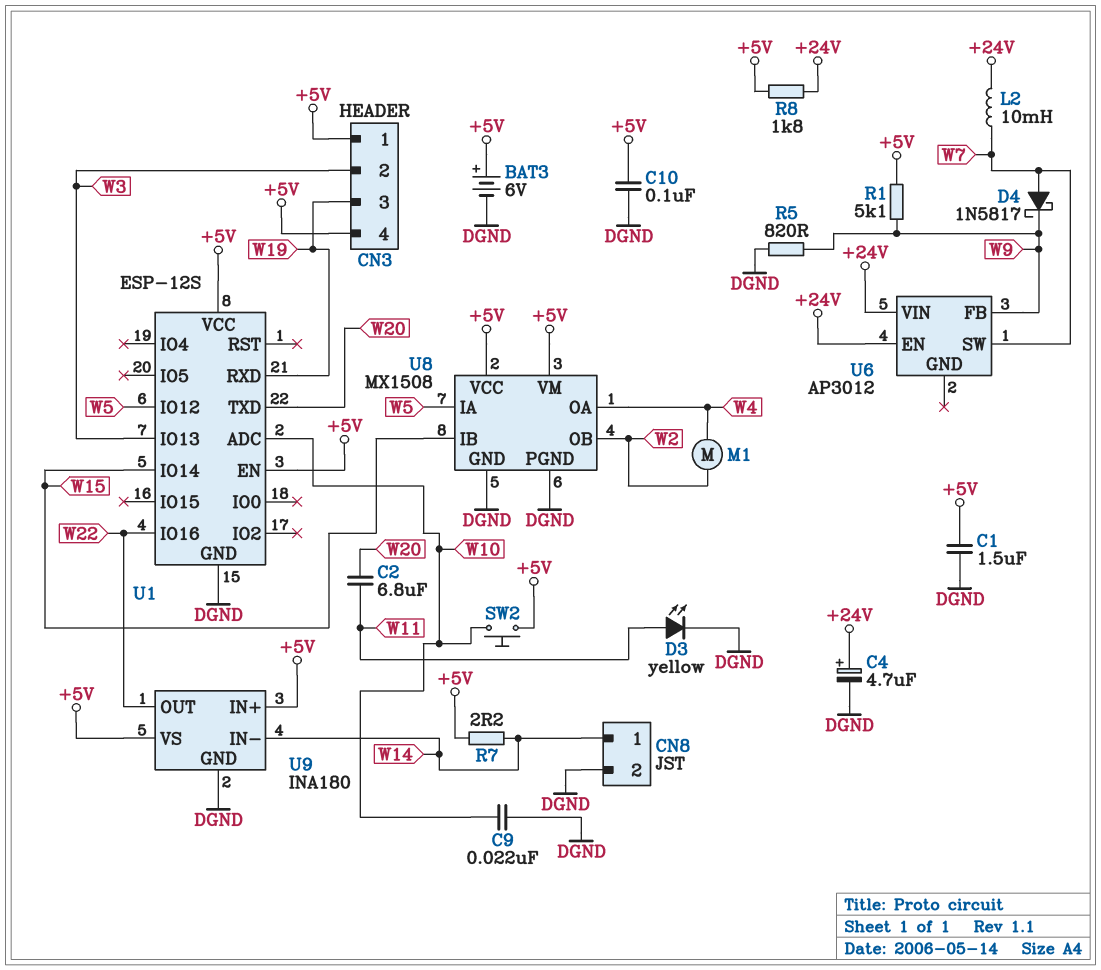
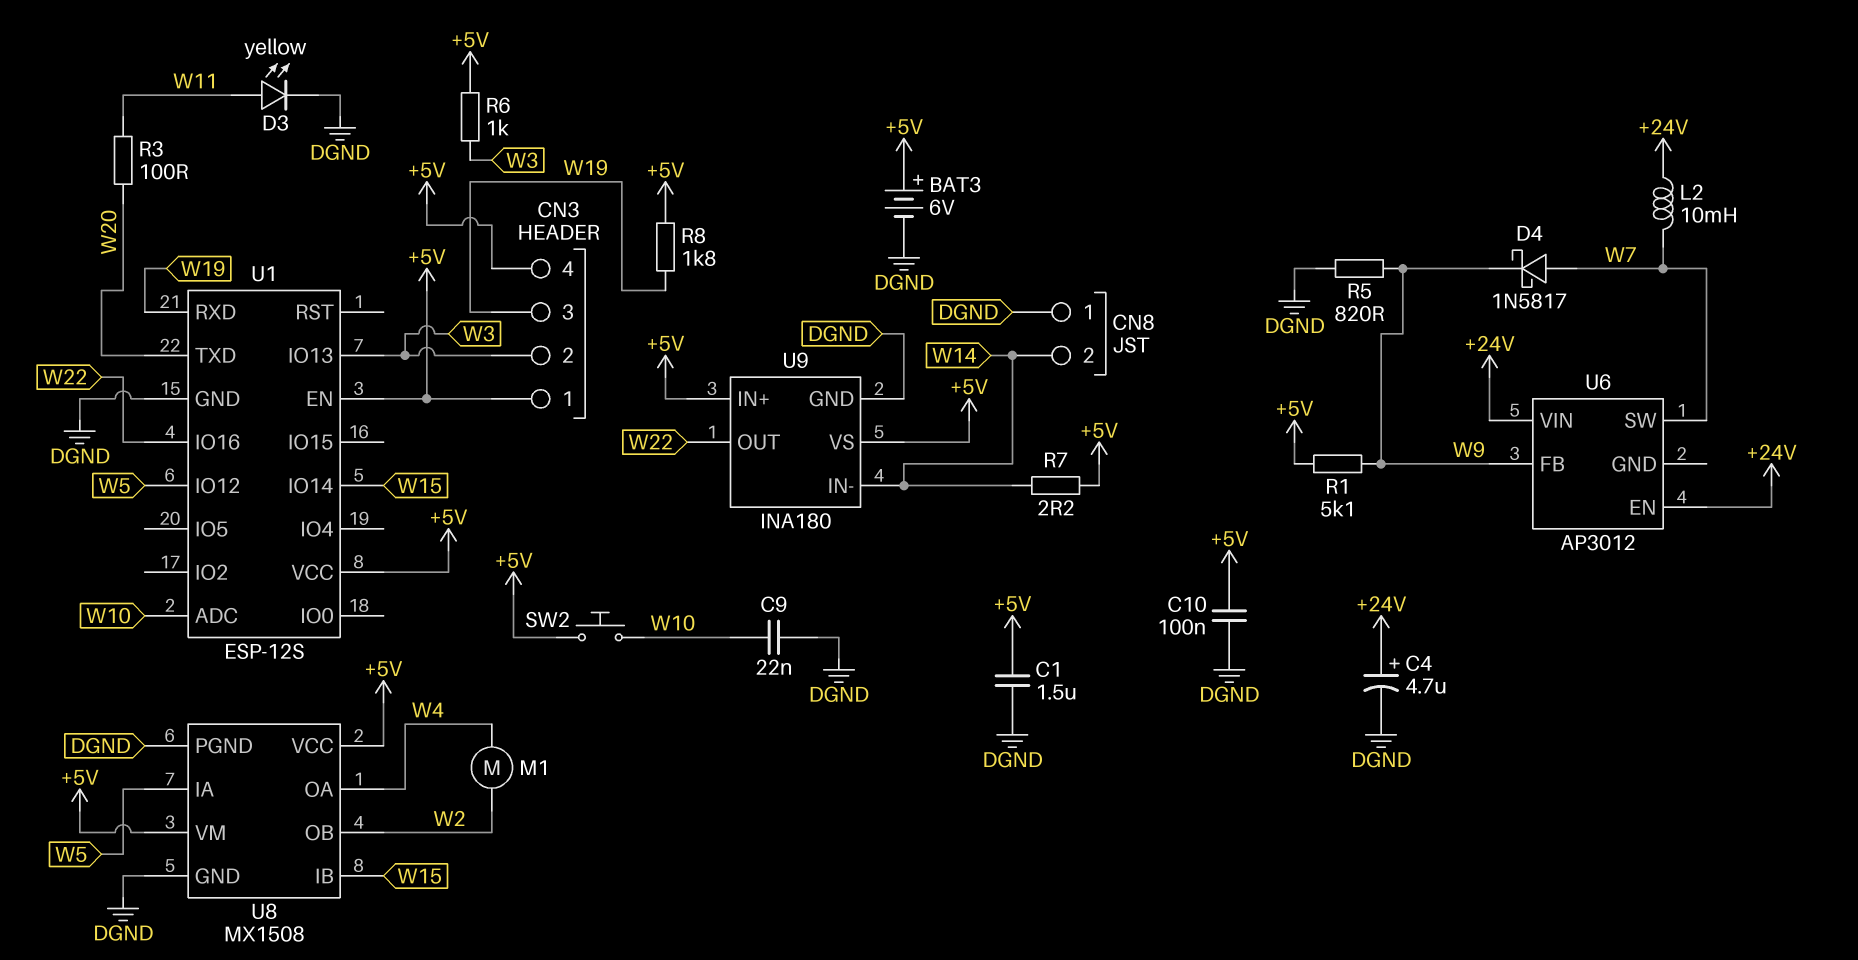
C2: 6.8uF (W11, W20) -> none
CN8 pin 1: W14 -> DGND
CN8 pin 2: DGND -> W14
R3: none -> 100 (W11, W20)
R6: none -> 1k (+5V, W3)
R8: 1.8k (+5V, +24V) -> 1.8k (+5V, W19)

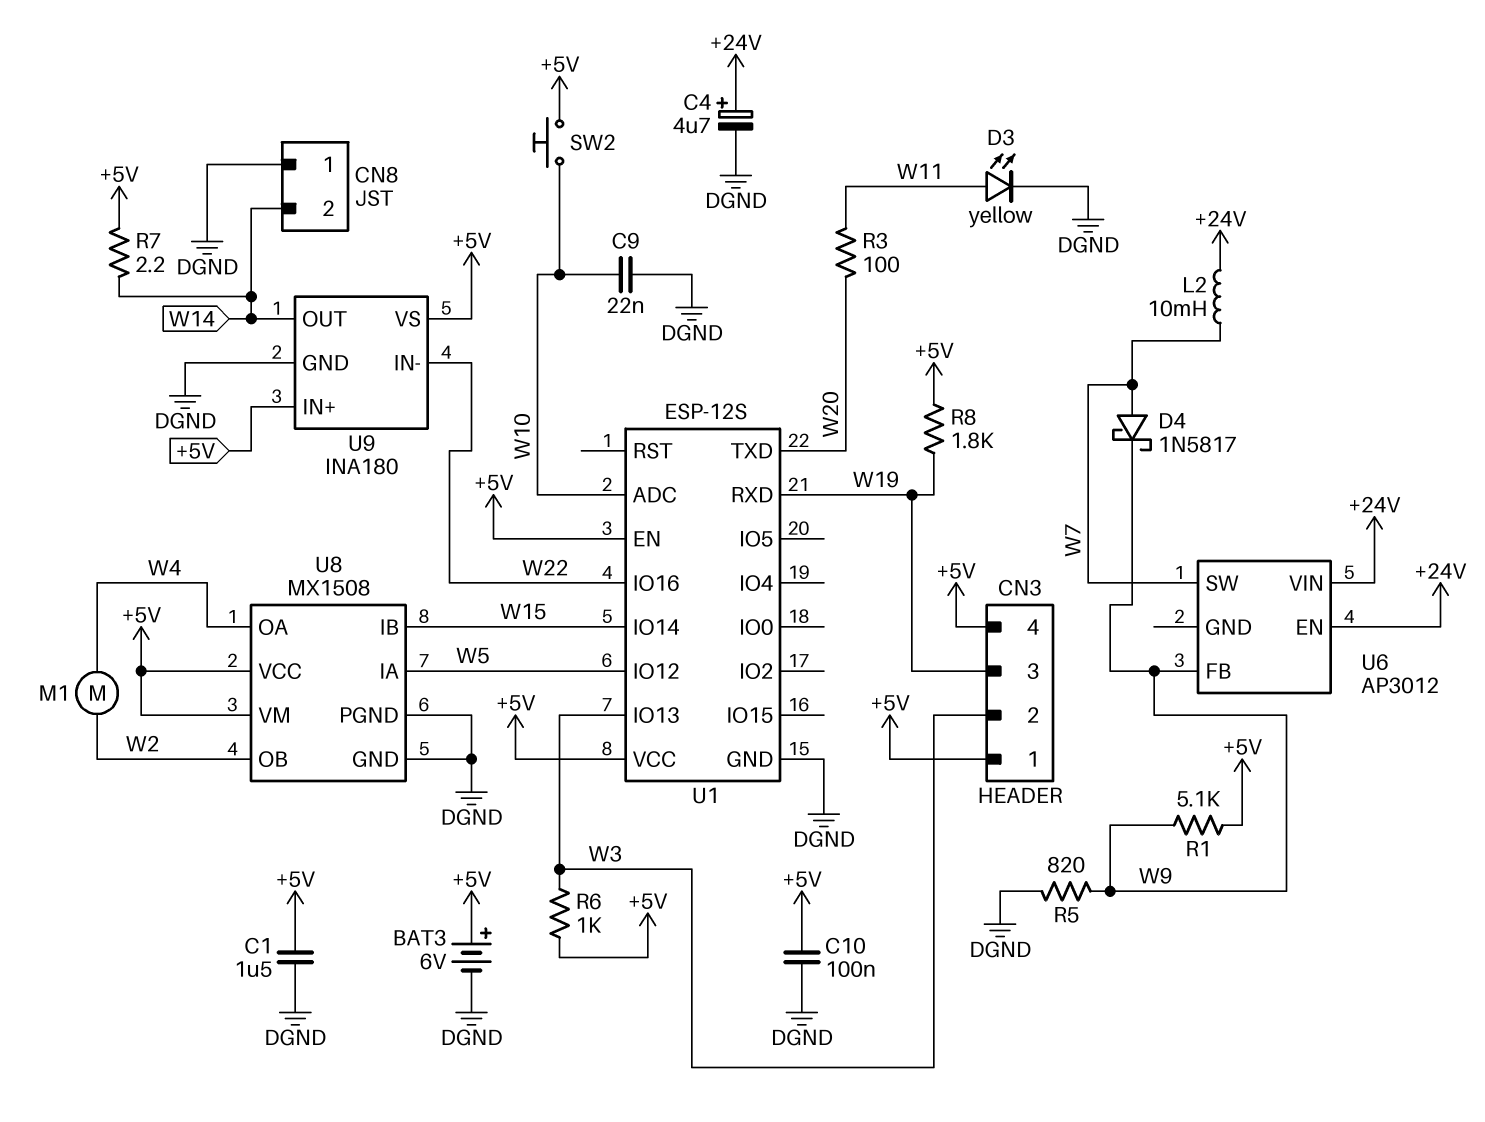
U9 pin IN-: W14 -> W22
U9 pin OUT: W22 -> W14

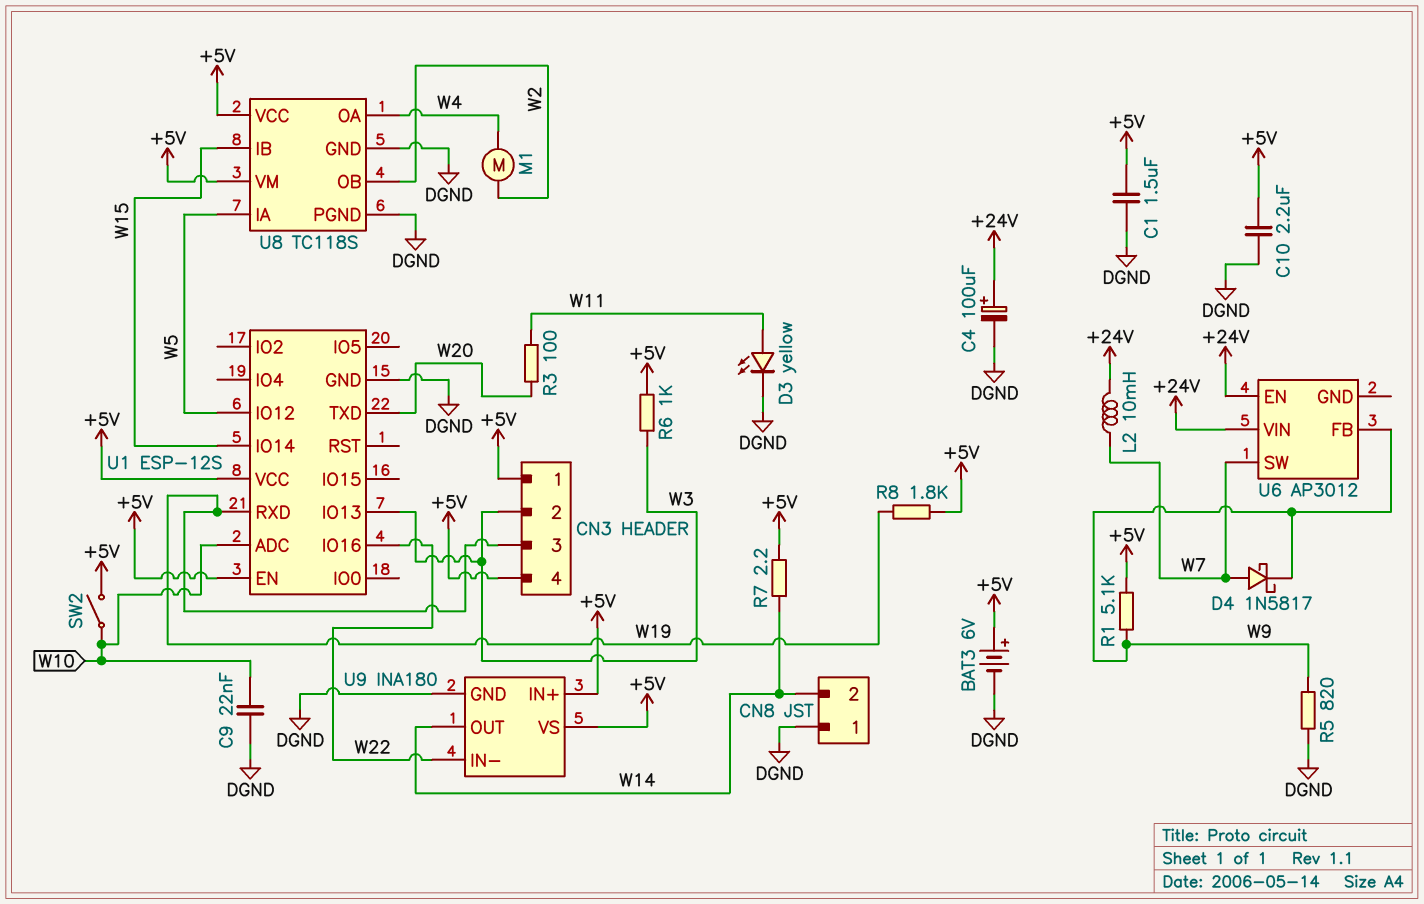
C4: 4.7uF (plus +24V, minus DGND) -> 100uF (plus +24V, minus DGND)
C10: 100nF (+5V, DGND) -> 2.2uF (+5V, DGND)
SW2: button (+5V, W10) -> switch (+5V, W10)
U8: MX1508 -> TC118S

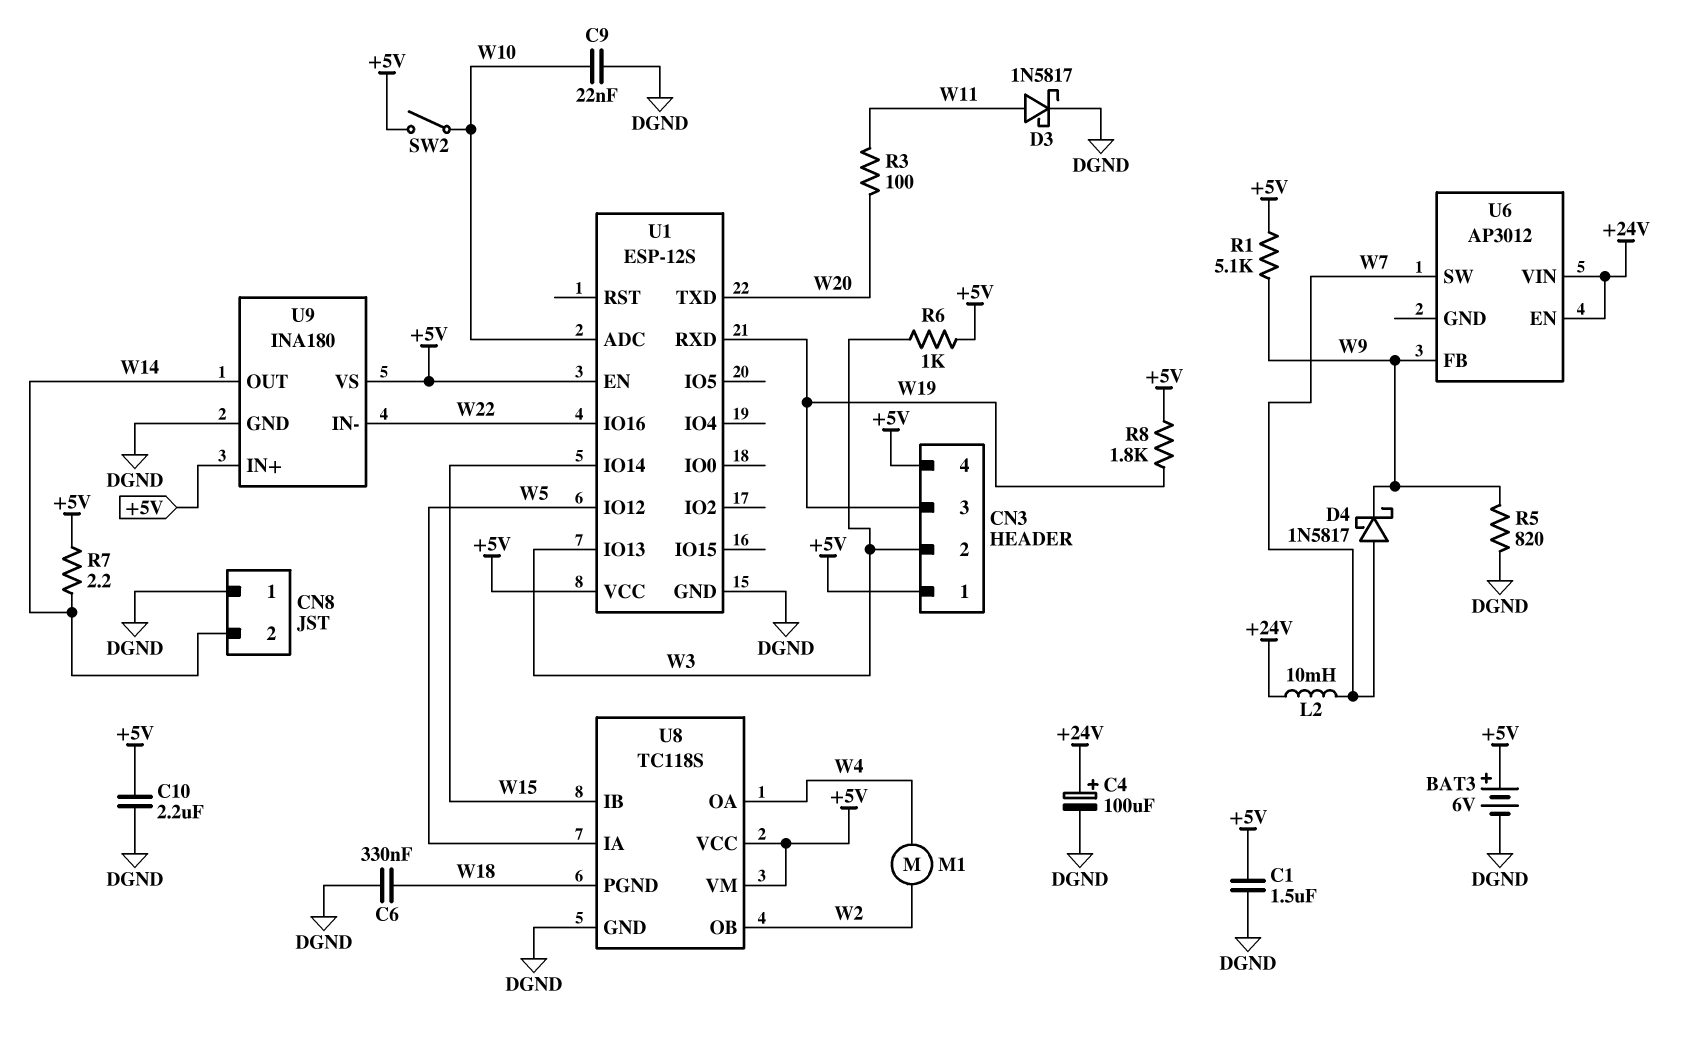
C6: none -> 330nF (DGND, W18)
D3: LED yellow (A W11, K DGND) -> schottky 1N5817 (A W11, K DGND)
U8 pin PGND: DGND -> W18

